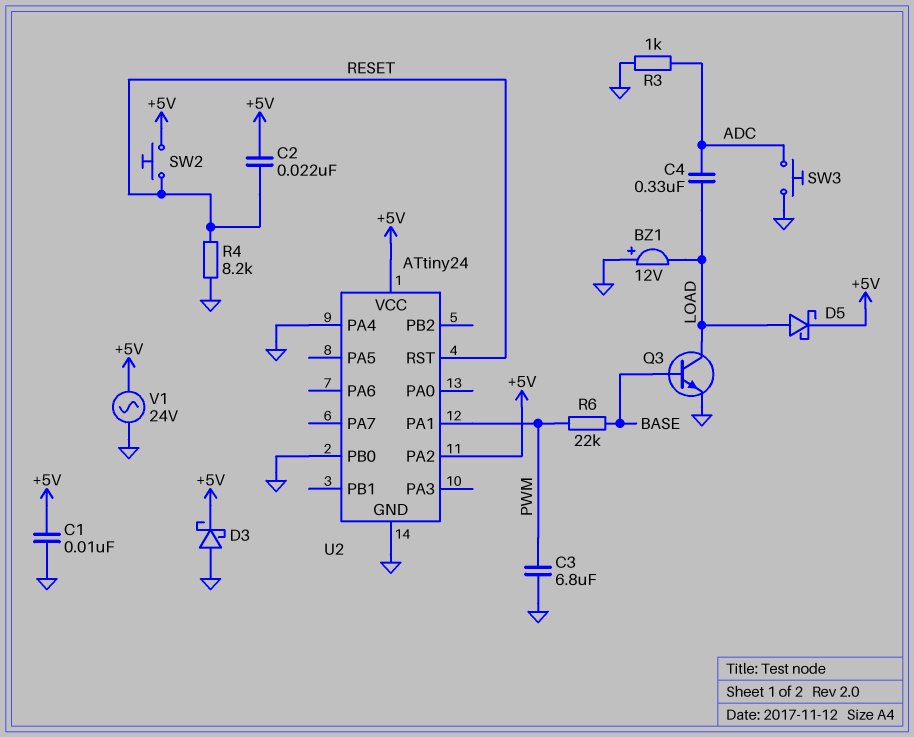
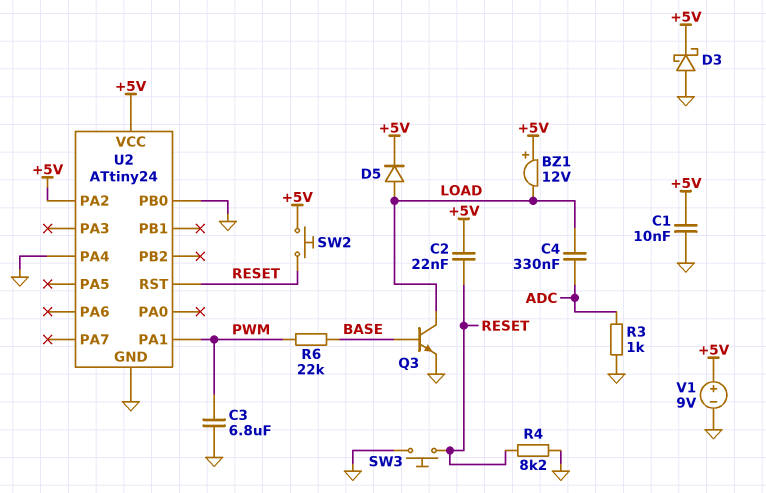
BZ1: buzzer 12V (plus GND, minus LOAD) -> buzzer 12V (plus +5V, minus LOAD)
D5: schottky (A LOAD, K +5V) -> diode (A LOAD, K +5V)
SW3: button (ADC, GND) -> button (GND, RESET)
V1: AC 24V (+5V, GND) -> 9V (plus +5V, minus GND)

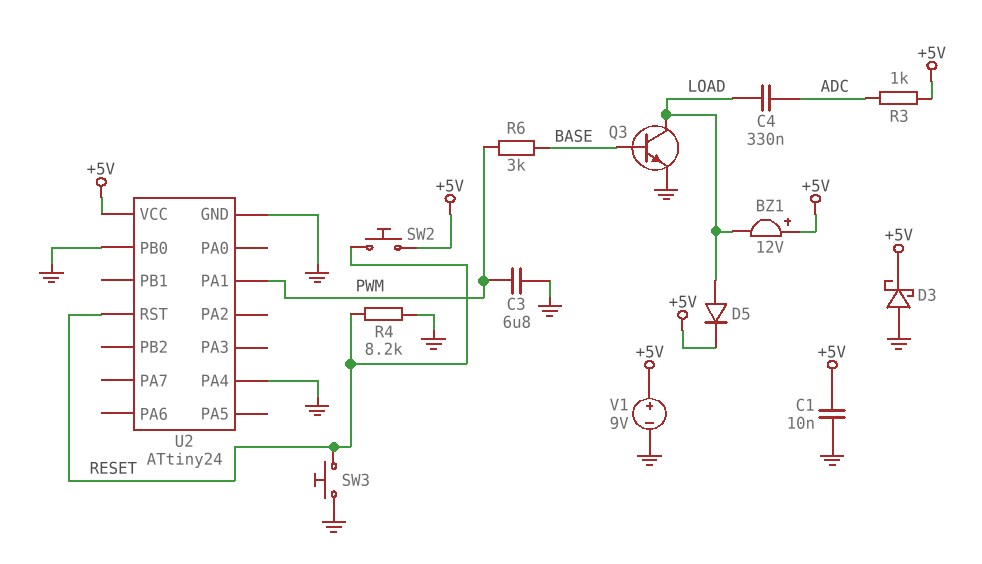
C2: 22nF (+5V, RESET) -> none
R3: 1k (ADC, GND) -> 1k (+5V, ADC)
R6: 22k (BASE, PWM) -> 3k (BASE, PWM)
U2 pin PA2: +5V -> none

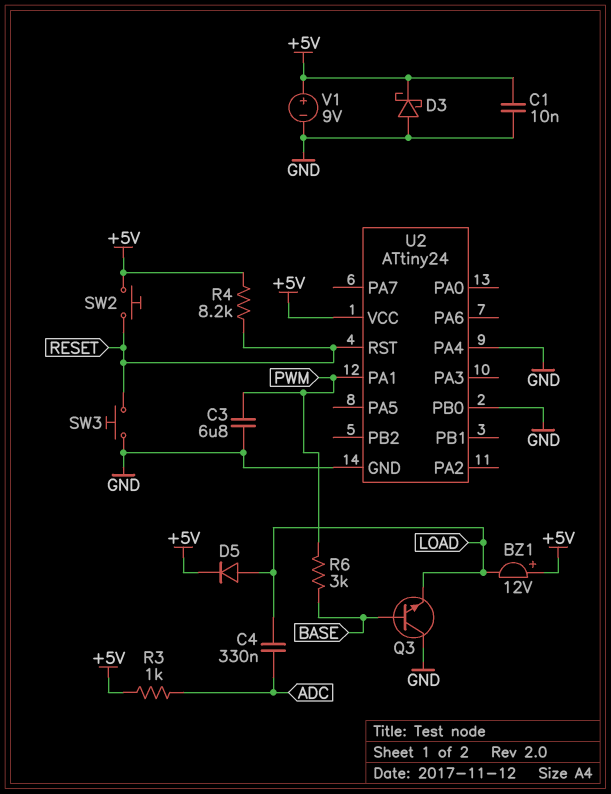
Q3: NPN (B BASE, C LOAD, E GND) -> NPN (B BASE, C GND, E LOAD)
R4: 8.2k (GND, RESET) -> 8.2k (+5V, RESET)

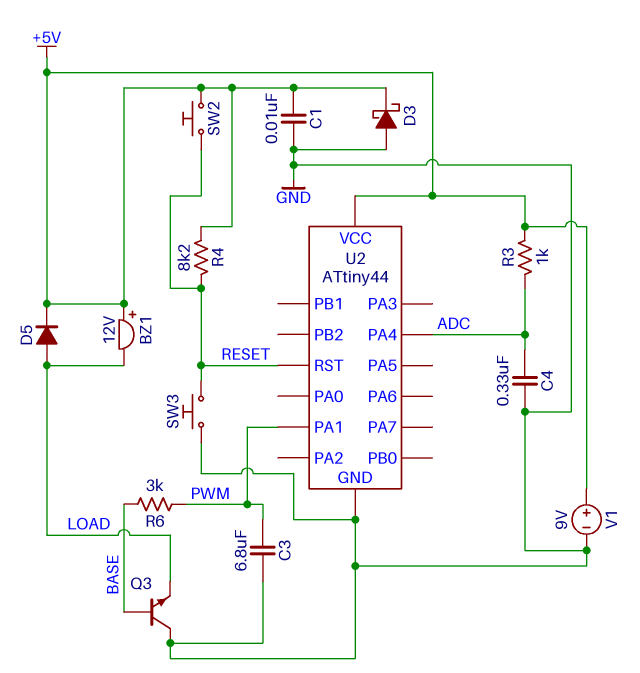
C4: 330nF (ADC, LOAD) -> 330nF (ADC, GND)
U2: ATtiny24 -> ATtiny44
U2 pin PA4: GND -> ADC
U2 pin PB0: GND -> none

